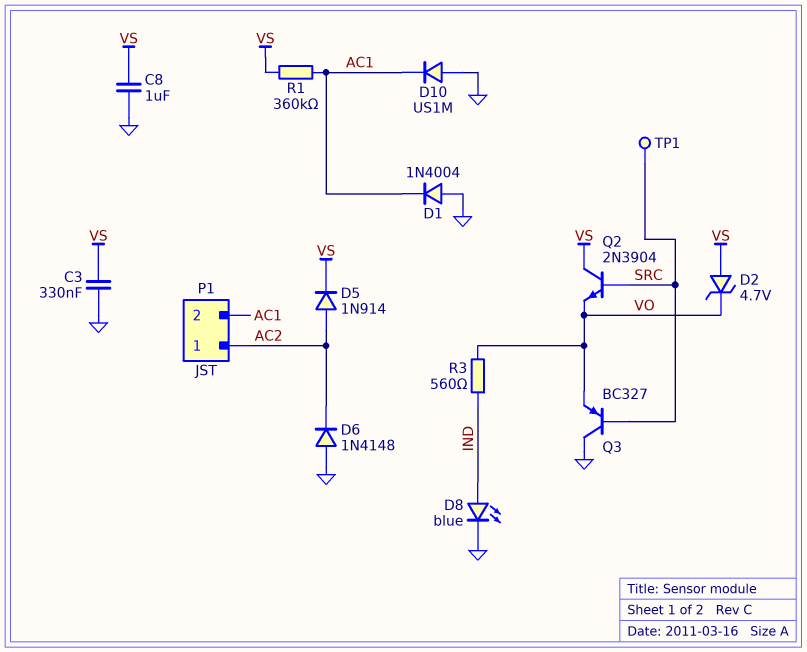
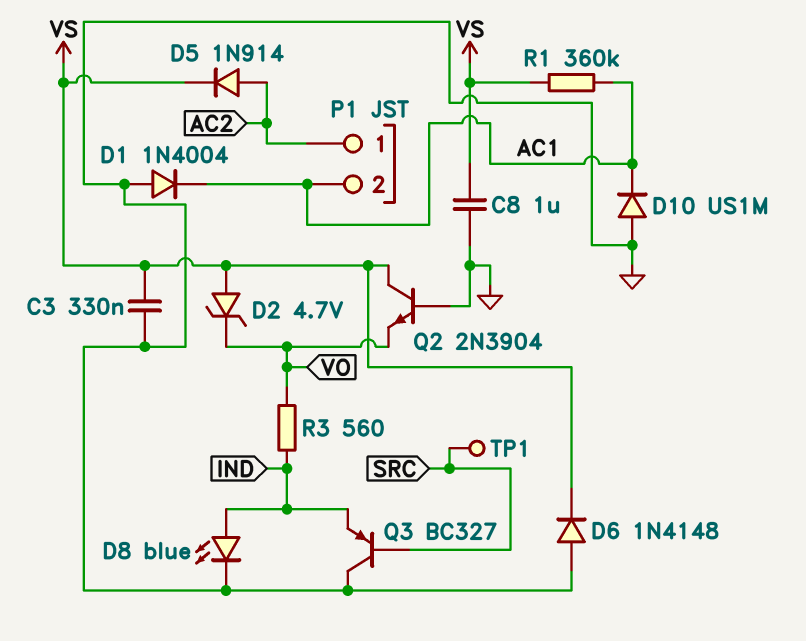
D6: diode 1N4148 (A GND, K AC2) -> diode 1N4148 (A GND, K VS)
Q2: NPN 2N3904 (B SRC, C VS, E VO) -> NPN 2N3904 (B GND, C VS, E VO)
Q3: PNP BC327 (B SRC, C GND, E VO) -> PNP BC327 (B SRC, C GND, E IND)

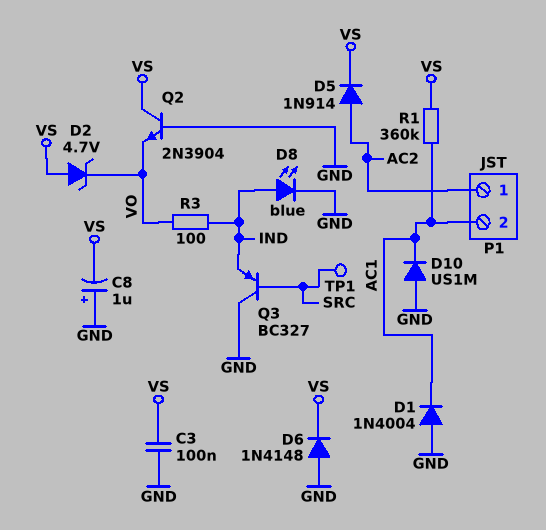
C3: 330nF (GND, VS) -> 100nF (GND, VS)
C8: 1uF (GND, VS) -> 1uF (plus GND, minus VS)
R3: 560 (IND, VO) -> 100 (IND, VO)

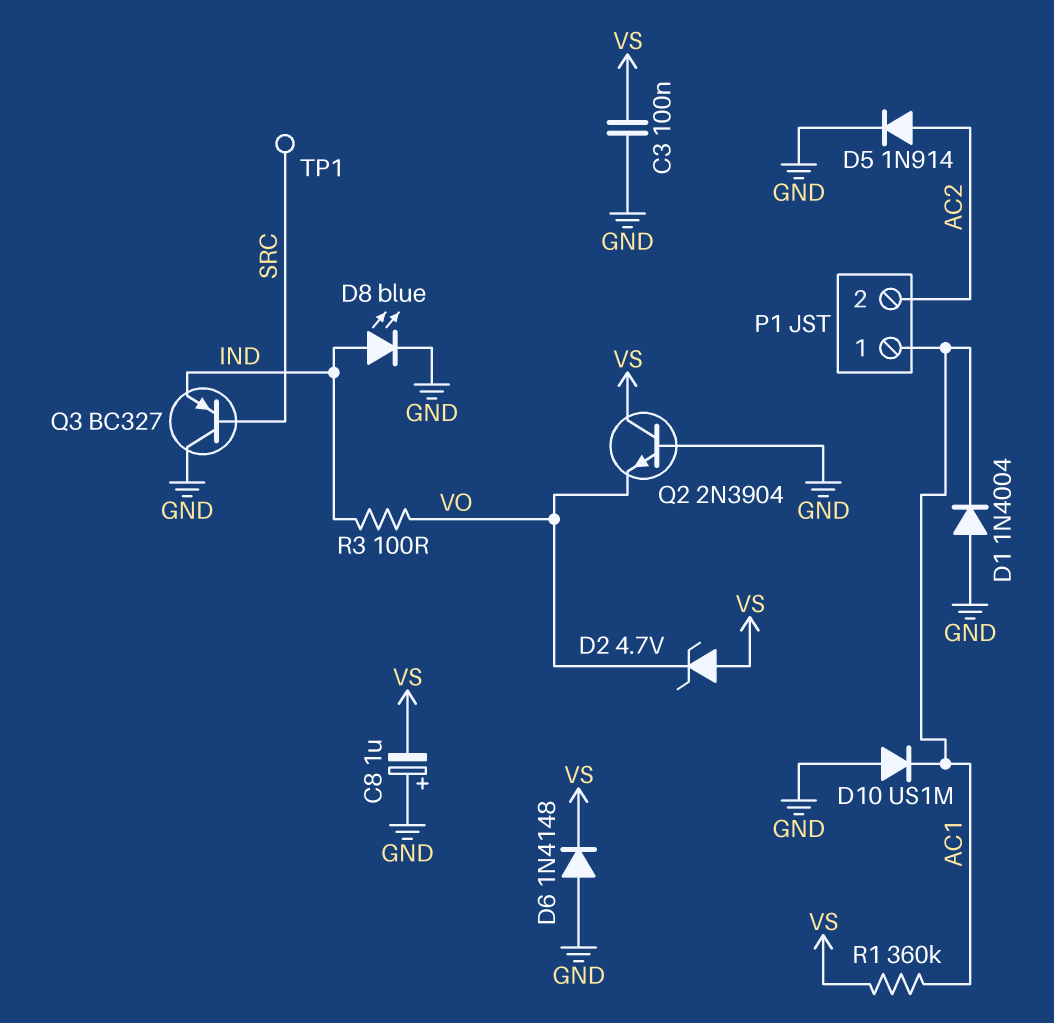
D5: diode 1N914 (A AC2, K VS) -> diode 1N914 (A AC2, K GND)
P1 pin 1: AC2 -> AC1
P1 pin 2: AC1 -> AC2

